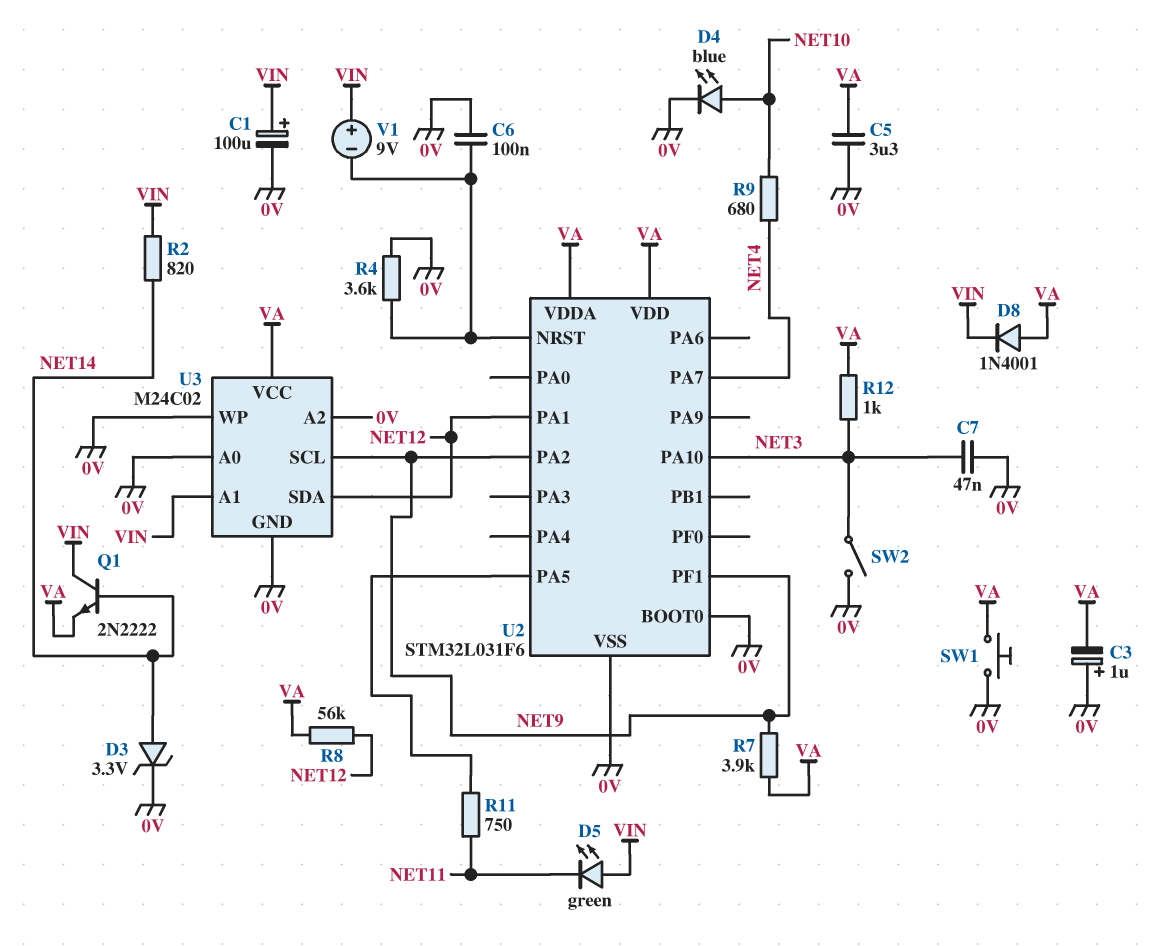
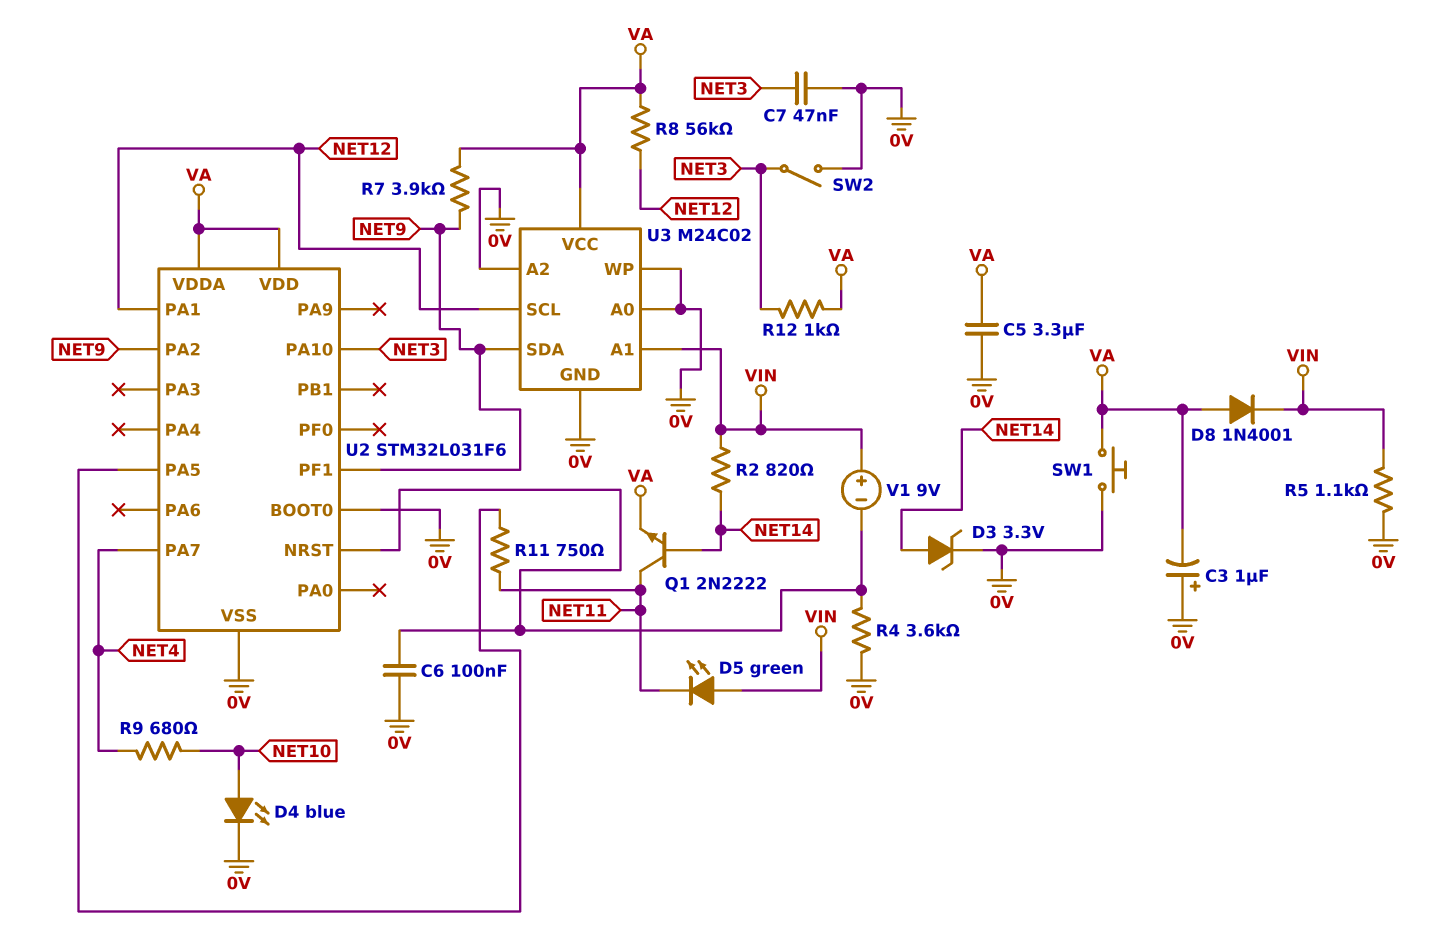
C1: 100uF (plus VIN, minus 0V) -> none
Q1: NPN 2N2222 (B NET14, C VIN, E VA) -> NPN 2N2222 (B NET14, C NET11, E VA)
R5: none -> 1.1k (0V, VIN)
U3 pin SCL: NET9 -> NET12
U3 pin SDA: NET12 -> NET9

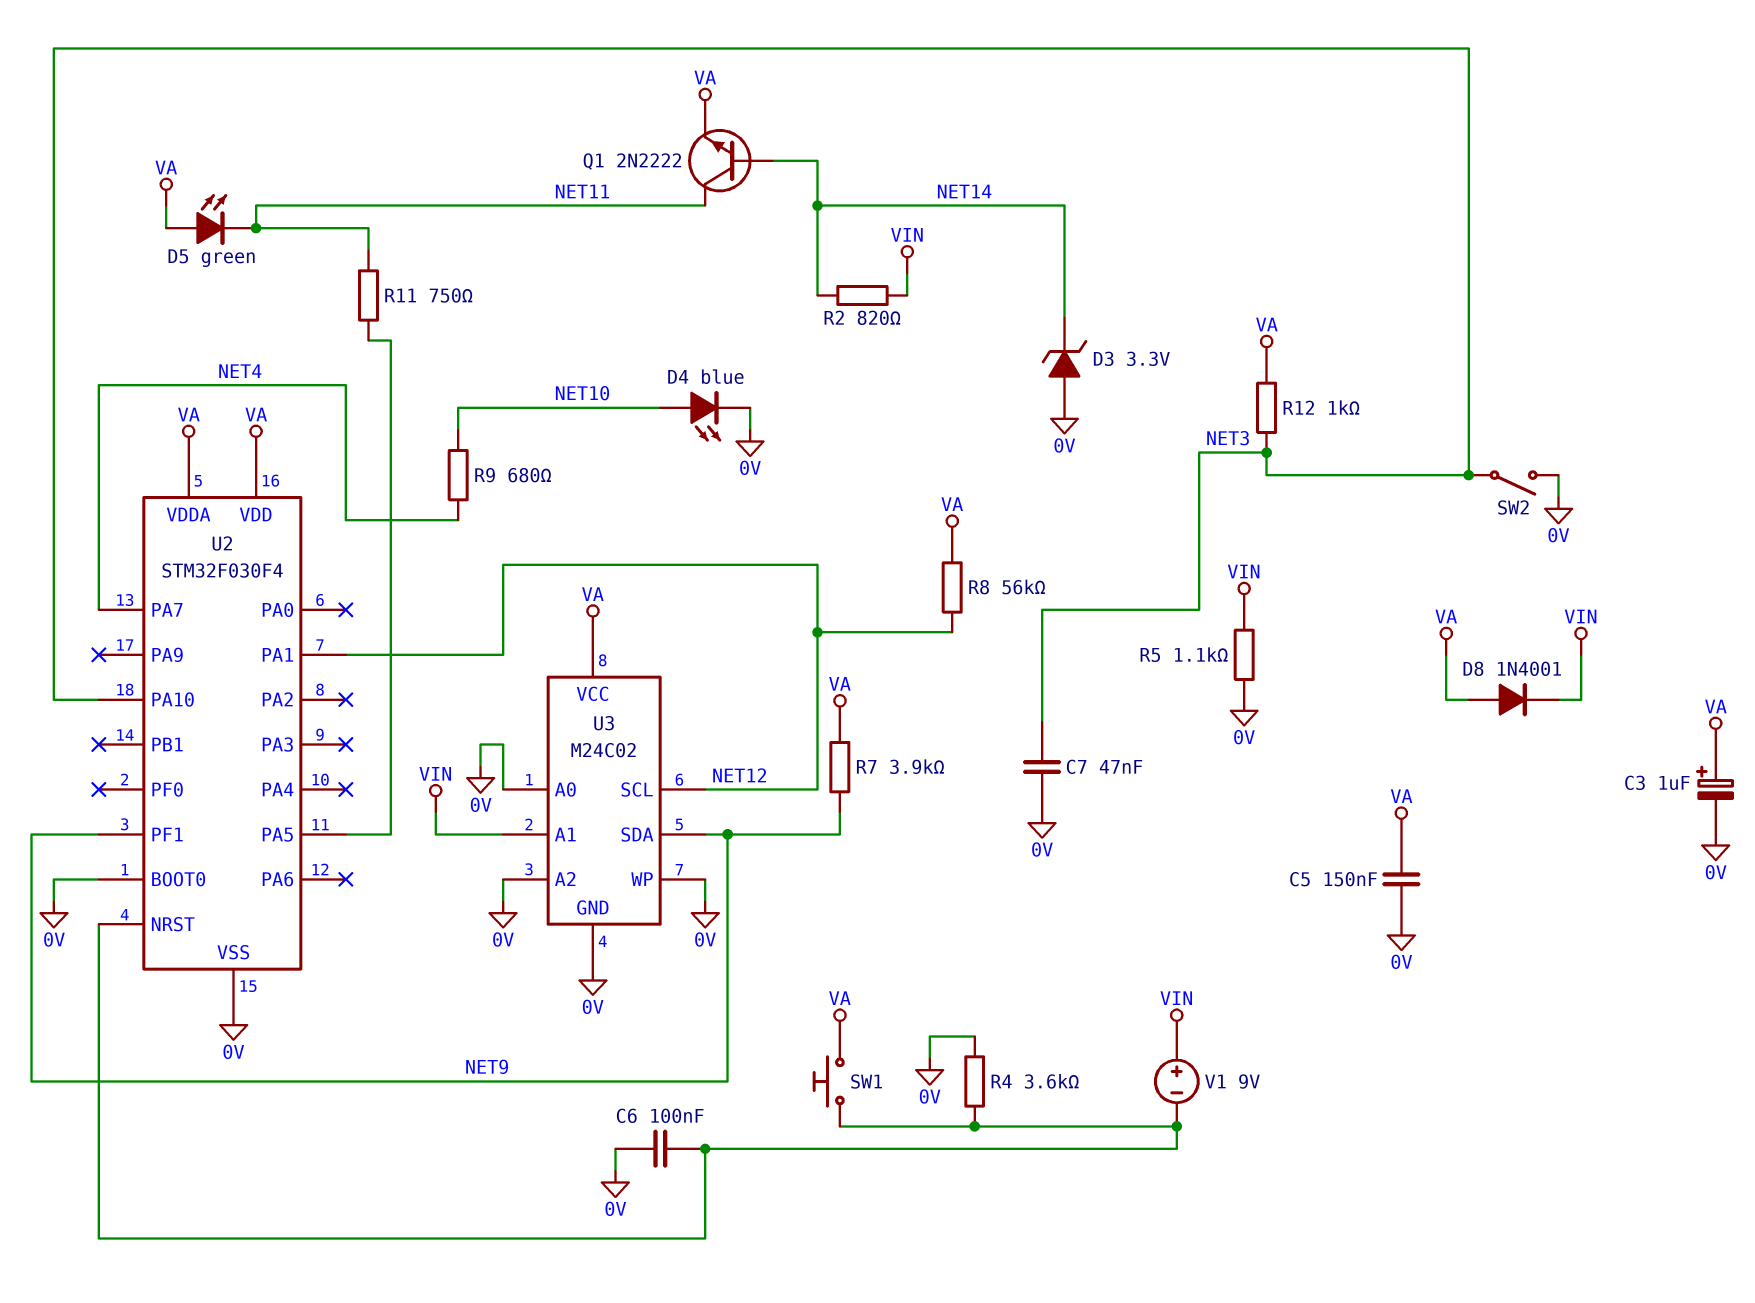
C3: 1uF (plus 0V, minus VA) -> 1uF (plus VA, minus 0V)
C5: 3.3uF (0V, VA) -> 150nF (0V, VA)
D3: zener 3.3V (A NET14, K 0V) -> zener 3.3V (A 0V, K NET14)
D5: LED green (A VIN, K NET11) -> LED green (A VA, K NET11)
SW1: button (0V, VA) -> button (U2/NRST, VA)
U2: STM32L031F6 -> STM32F030F4
U2 pin PA2: NET9 -> none

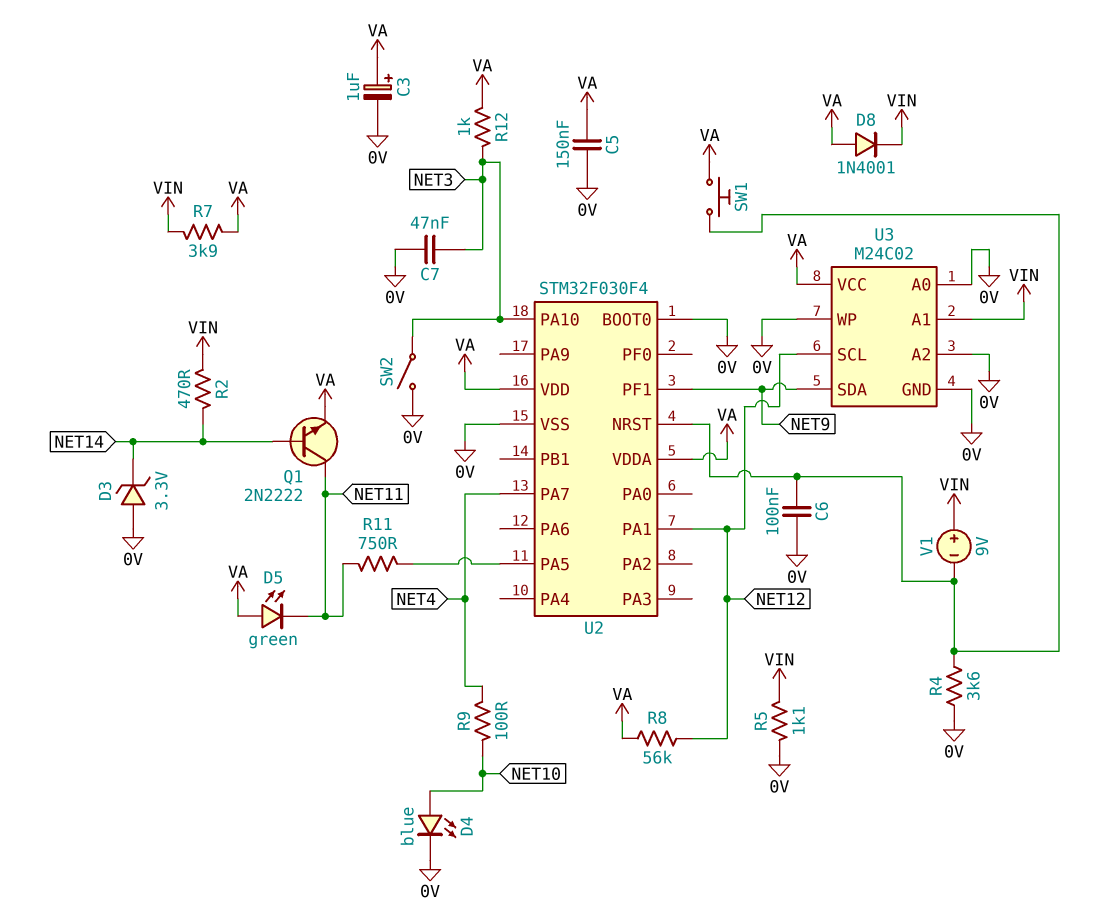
R2: 820 (NET14, VIN) -> 470 (NET14, VIN)
R7: 3.9k (NET9, VA) -> 3.9k (VA, VIN)
R9: 680 (NET4, NET10) -> 100 (NET4, NET10)

